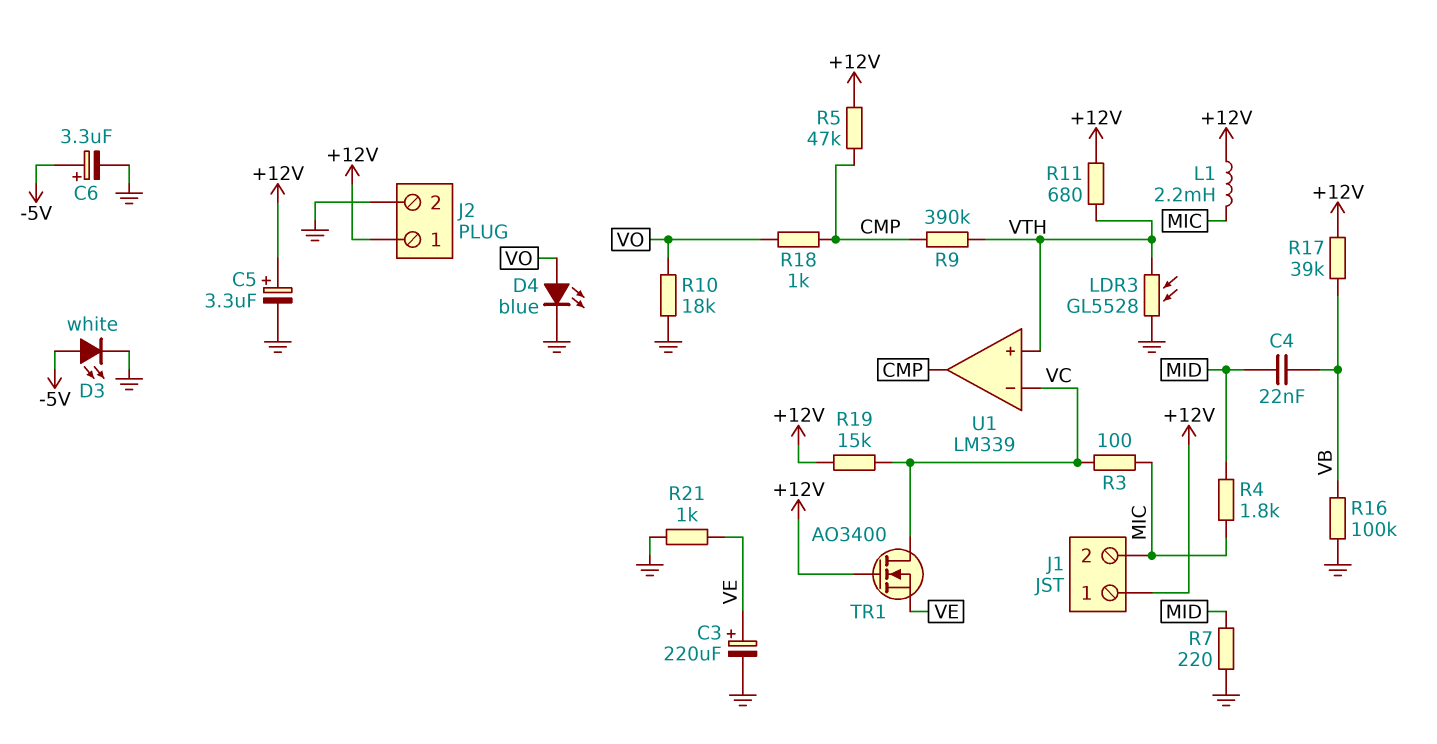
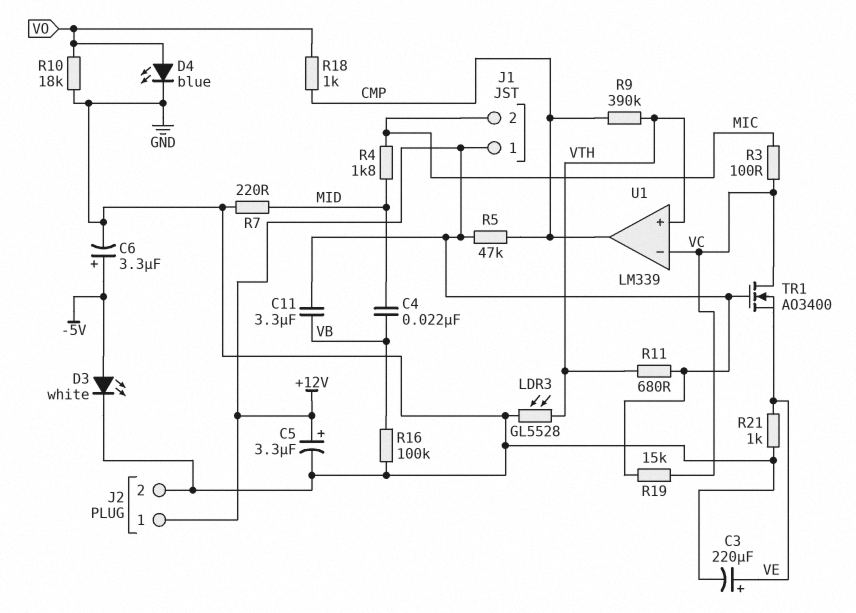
C11: none -> 3.3uF (+12V, VB)
L1: 2.2mH (+12V, MIC) -> none
R17: 39k (+12V, VB) -> none

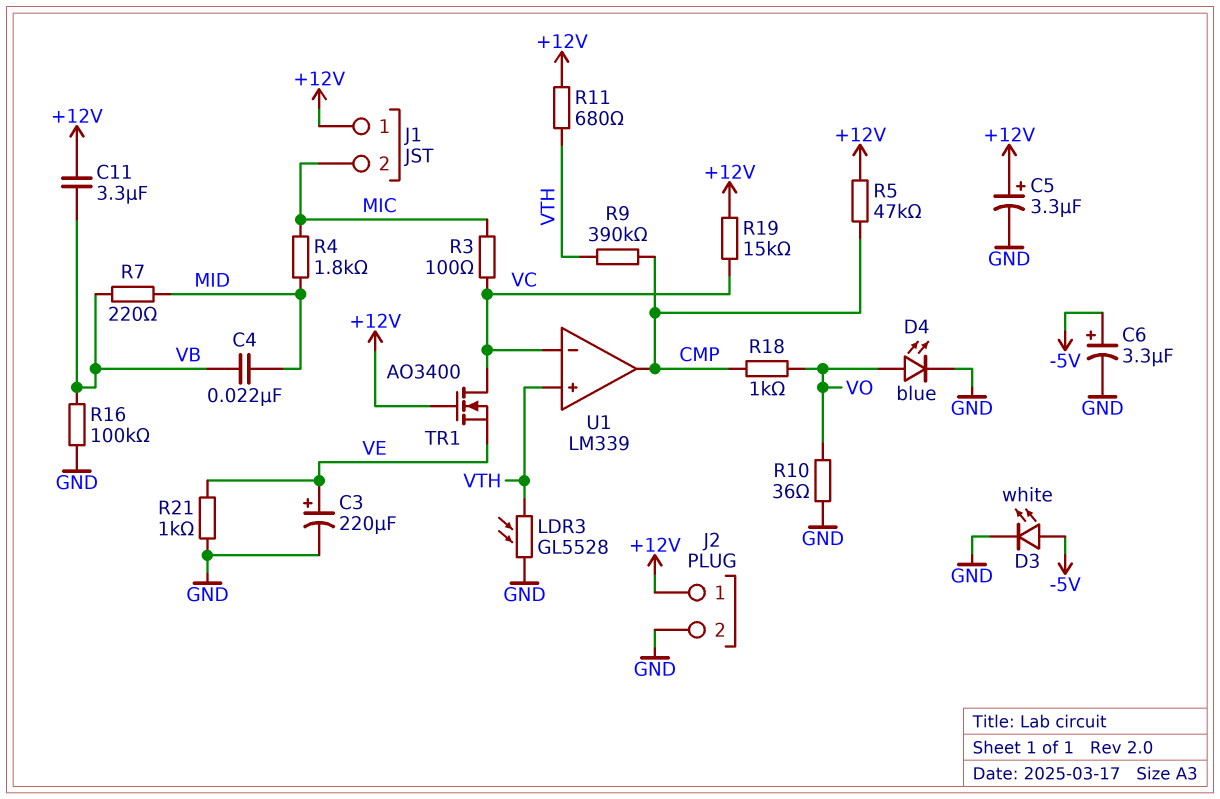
R7: 220 (GND, MID) -> 220 (MID, VB)
R10: 18k (GND, VO) -> 36 (GND, VO)

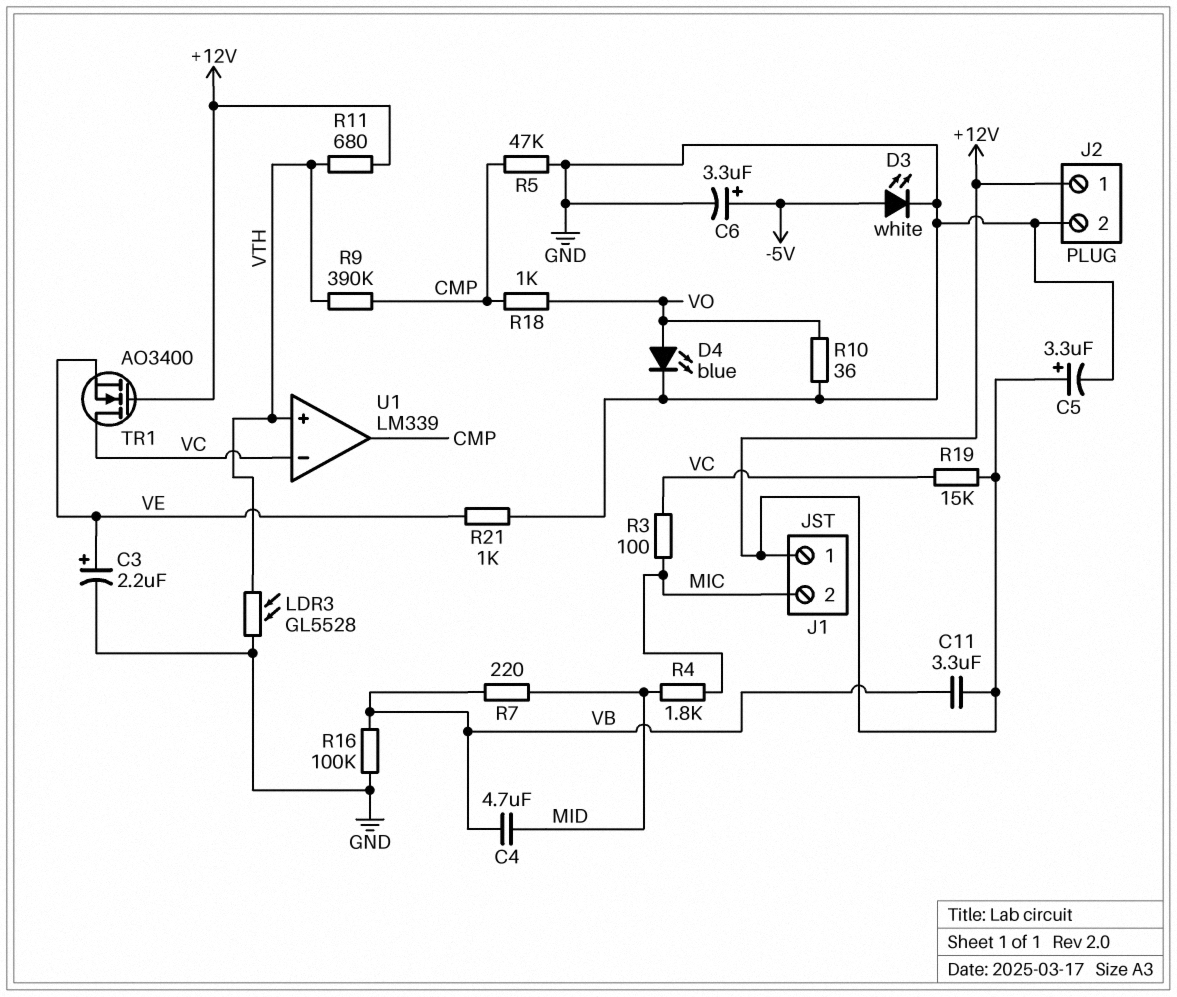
C3: 220uF (plus VE, minus GND) -> 2.2uF (plus VE, minus GND)
C4: 22nF (MID, VB) -> 4.7uF (MID, VB)
R5: 47k (+12V, CMP) -> 47k (CMP, GND)

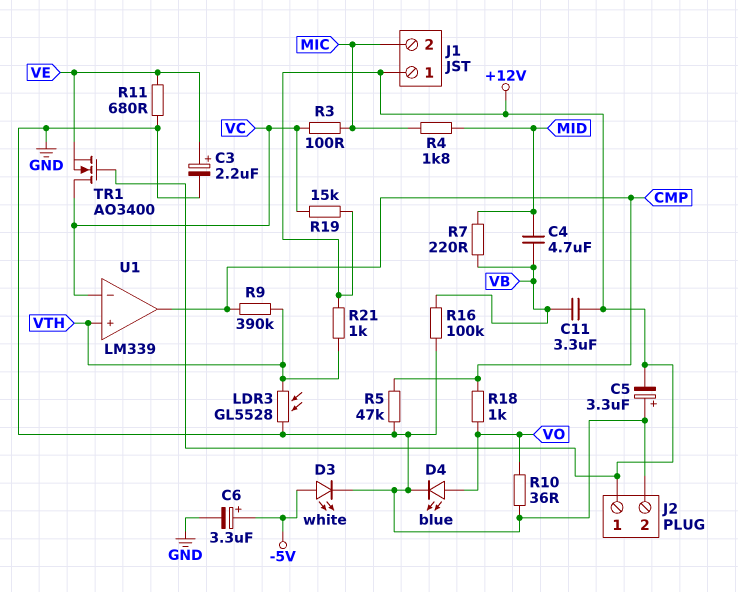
C5: 3.3uF (plus +12V, minus GND) -> 3.3uF (plus GND, minus +12V)
R11: 680 (+12V, VTH) -> 680 (GND, VE)
R21: 1k (GND, VE) -> 1k (+12V, VTH)

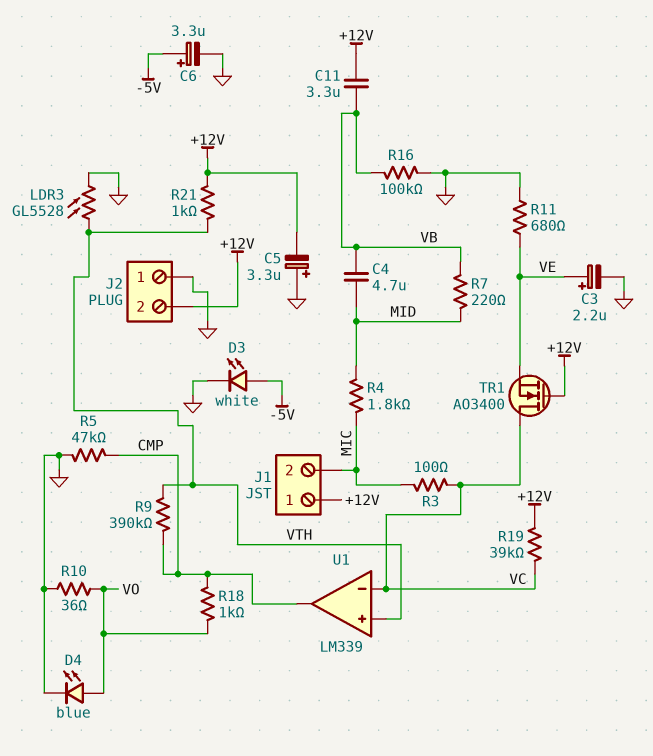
J2 pin 1: +12V -> GND
J2 pin 2: GND -> +12V
R19: 15k (+12V, VC) -> 39k (+12V, VC)

